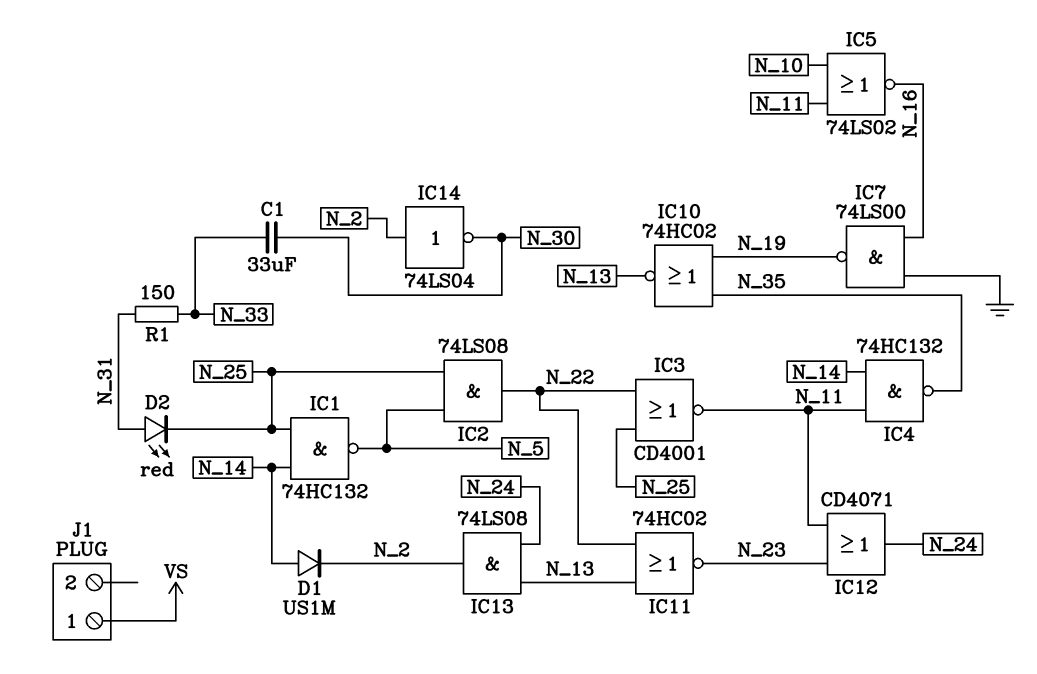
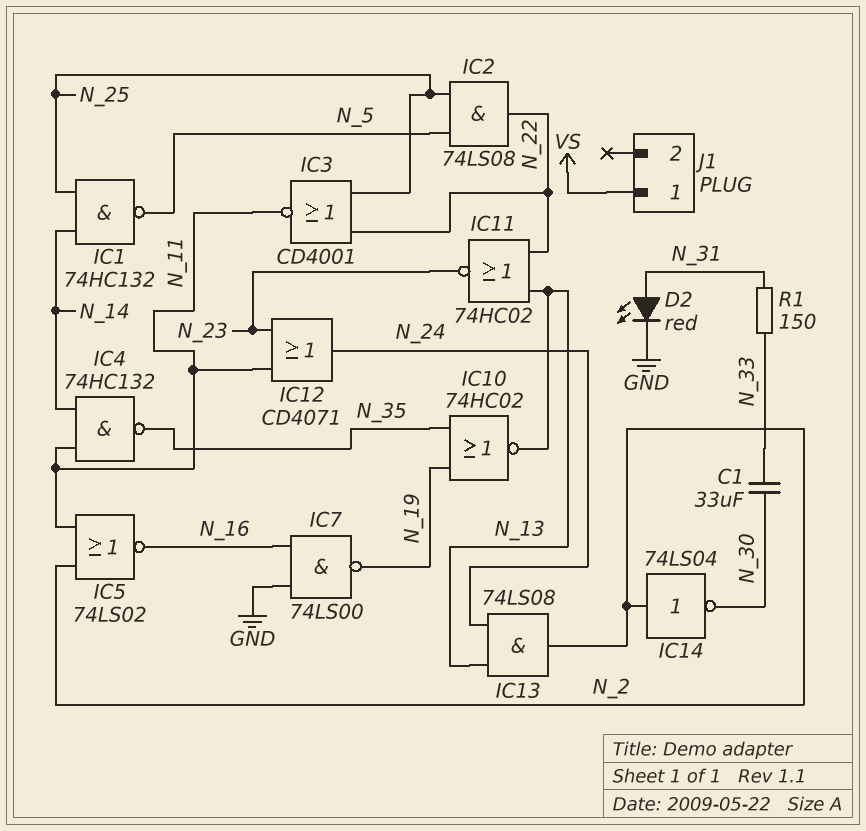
D1: diode US1M (A N_14, K N_2) -> none
D2: LED red (A N_31, K N_25) -> LED red (A N_31, K GND)
IC5: NOR 74LS02 (in N_10, in N_11, out N_16) -> NOR 74LS02 (in N_2, in N_11, out N_16)

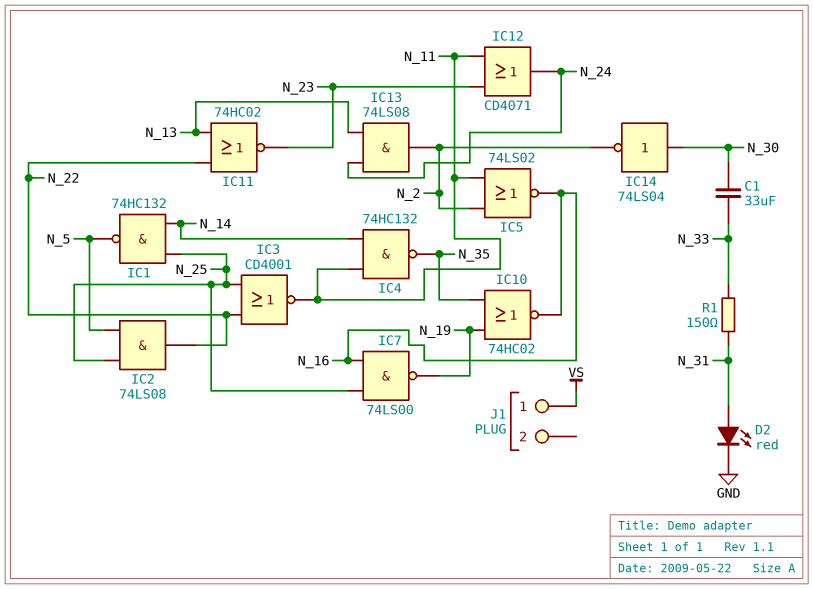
IC7: NAND 74LS00 (in GND, in N_16, out N_19) -> NAND 74LS00 (in N_16, in N_25, out N_19)
IC10: NOR 74HC02 (in N_19, in N_35, out N_13) -> NOR 74HC02 (in N_19, in N_35, out N_16)
IC14: NOT 74LS04 (in N_2, out N_30) -> NOT 74LS04 (in N_30, out N_2)

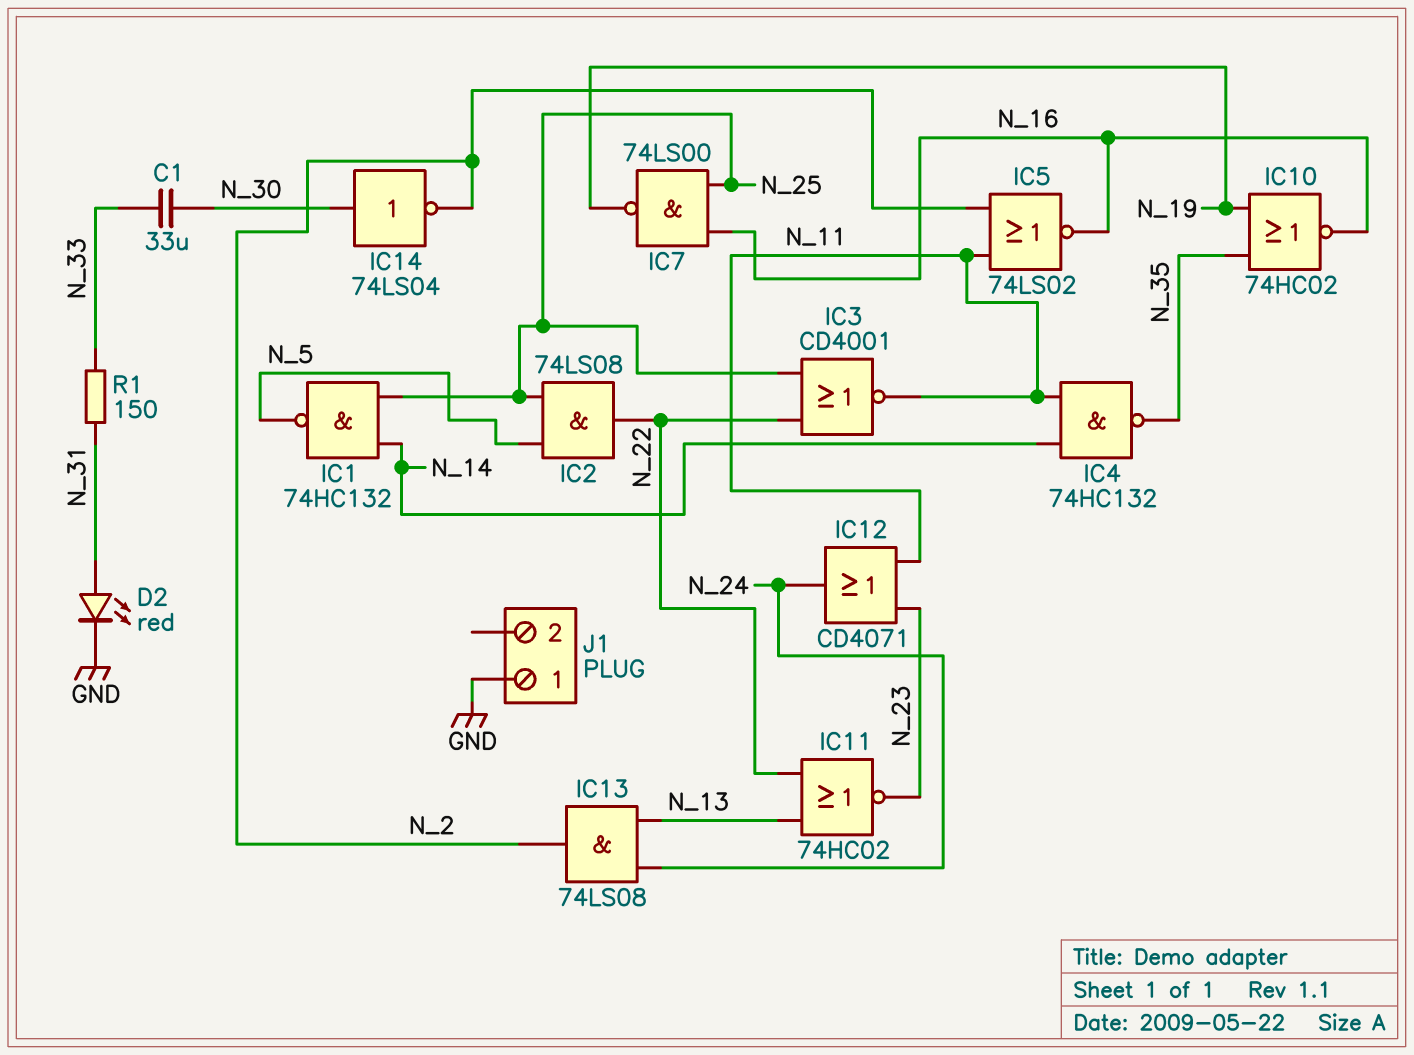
J1 pin 1: VS -> GND

